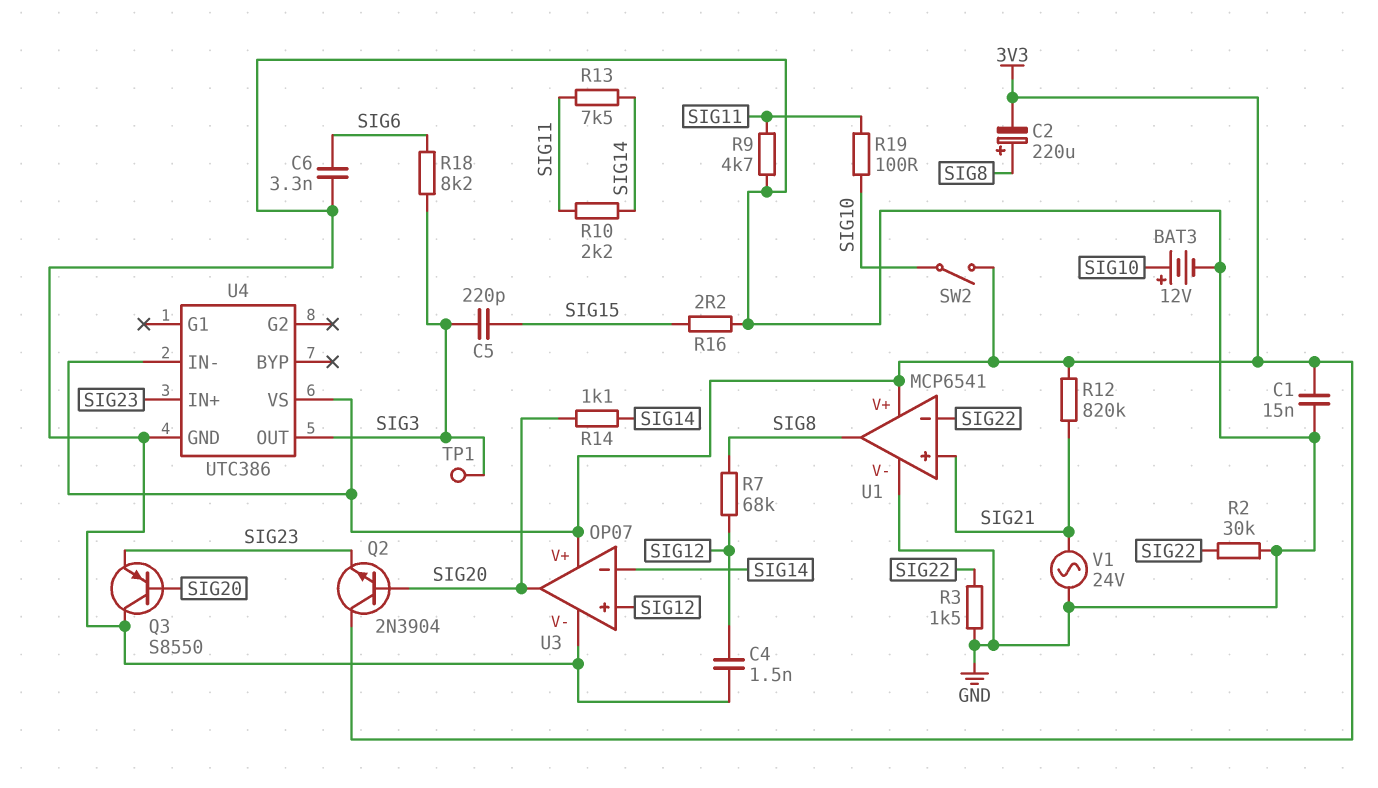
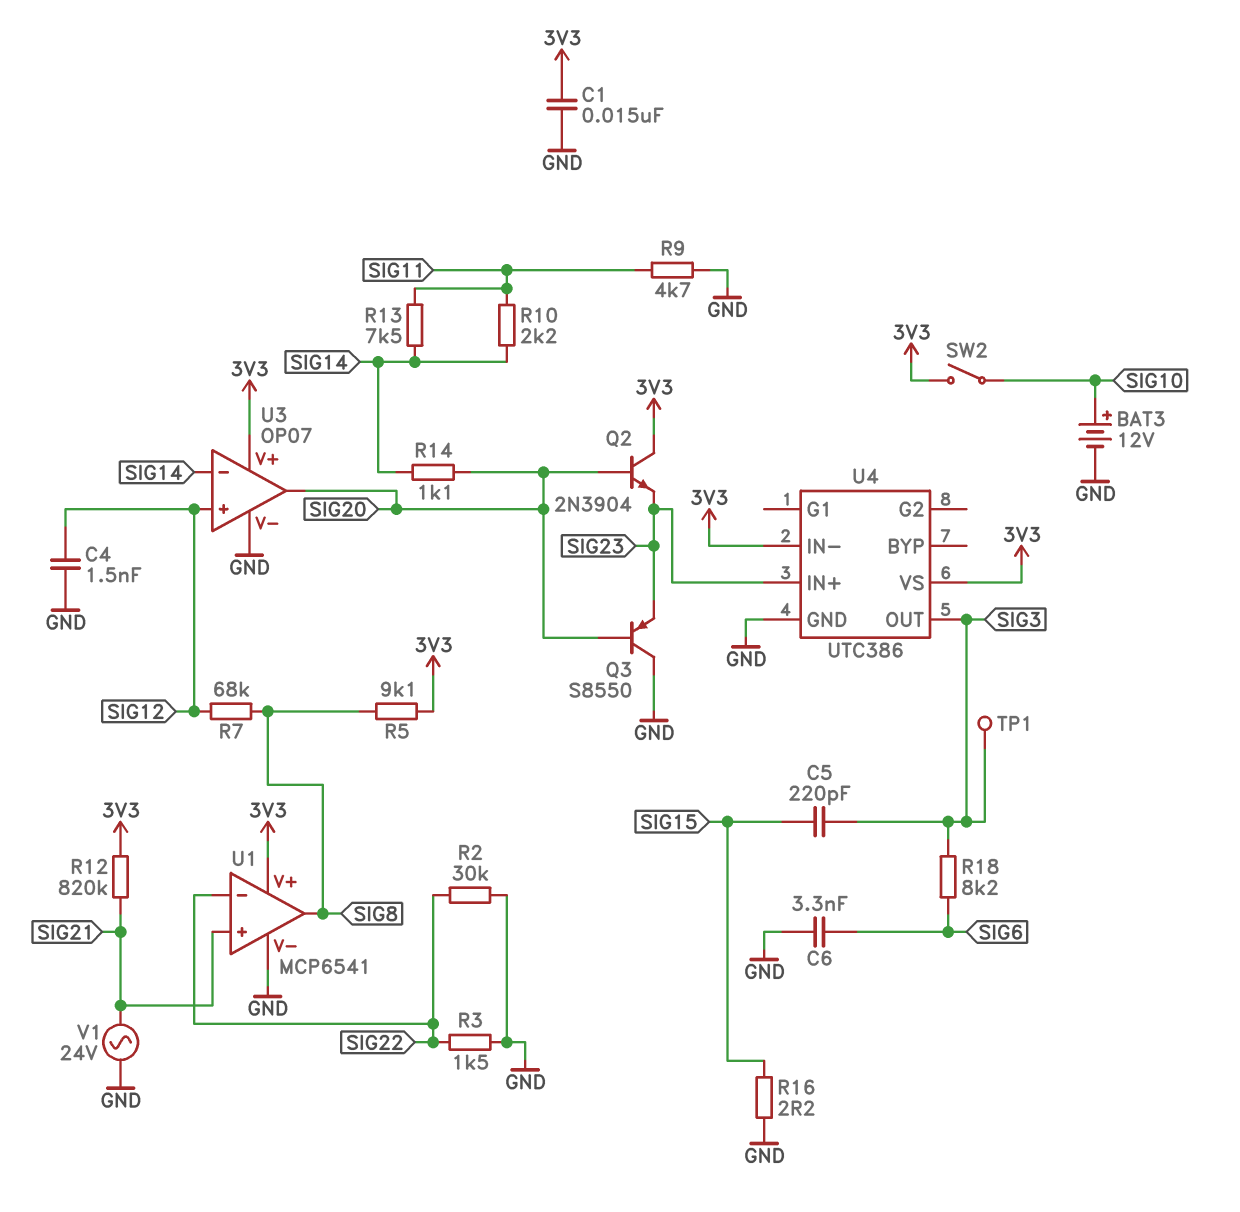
C2: 220uF (plus SIG8, minus 3V3) -> none
R5: none -> 9.1k (3V3, SIG8)
R19: 100 (SIG10, SIG11) -> none

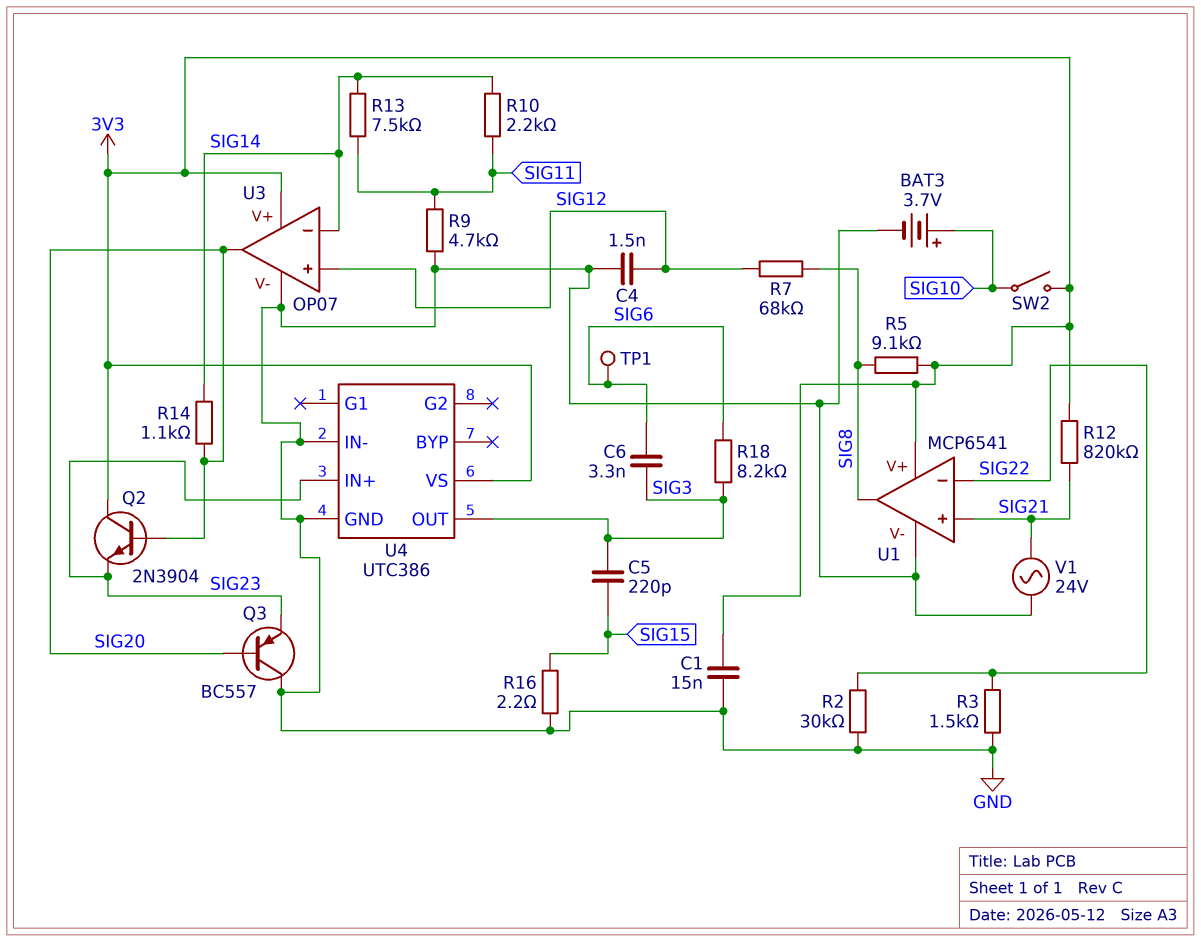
BAT3: 12V (plus SIG10, minus GND) -> 3.7V (plus SIG10, minus GND)
C6: 3.3nF (GND, SIG6) -> 3.3nF (SIG3, SIG6)
Q3: PNP S8550 (B SIG20, C GND, E SIG23) -> PNP BC557 (B SIG20, C GND, E SIG23)
TP1: test point (SIG3) -> test point (SIG6)
U4 pin IN-: 3V3 -> GND

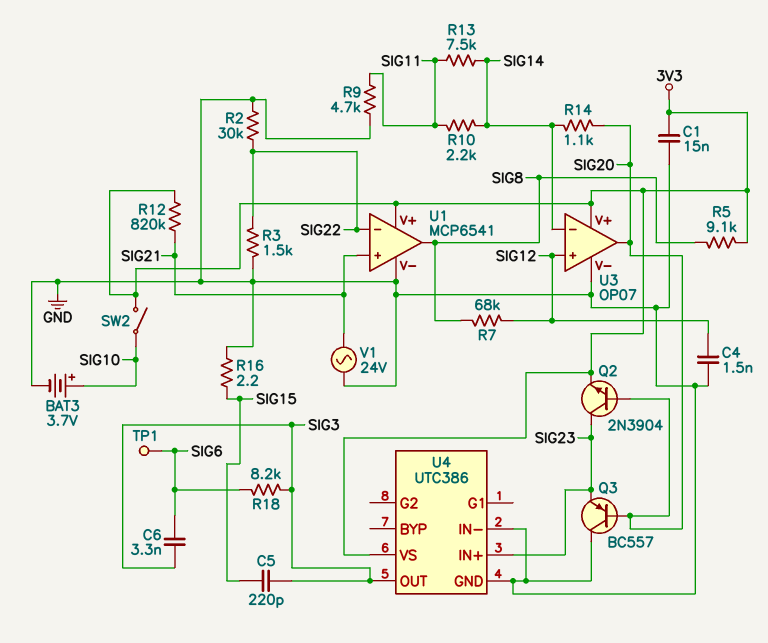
Q2: NPN 2N3904 (B SIG20, C 3V3, E SIG23) -> NPN 2N3904 (B SIG20, C SIG23, E 3V3)

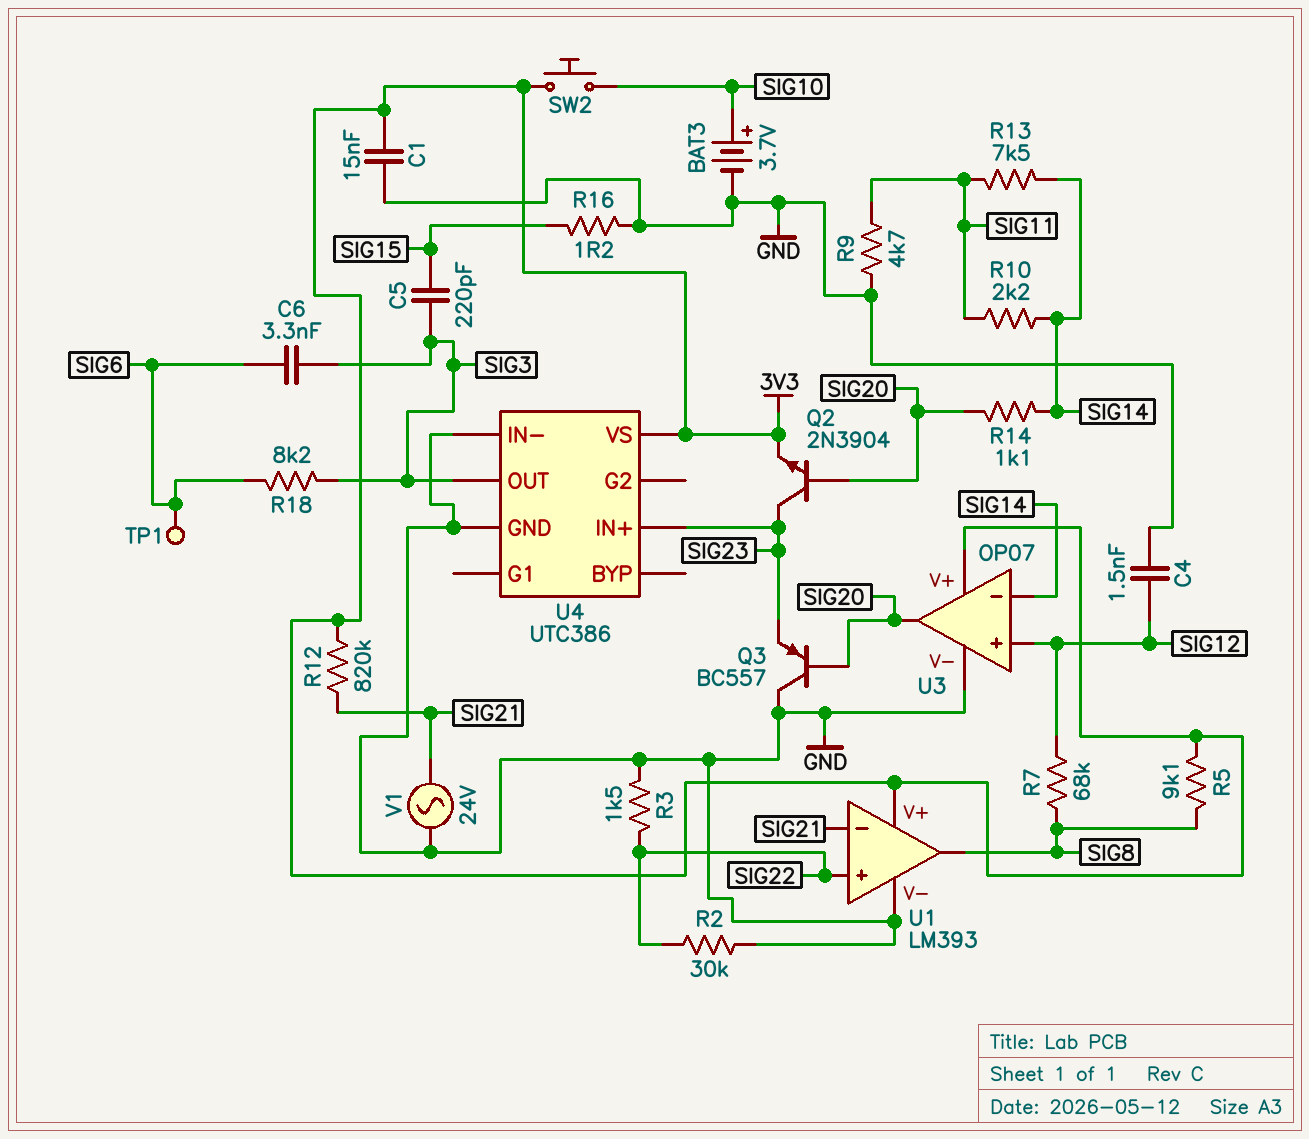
R16: 2.2 (GND, SIG15) -> 1.2 (GND, SIG15)
SW2: switch (3V3, SIG10) -> button (3V3, SIG10)
U1: MCP6541 -> LM393
U1 pin in+: SIG21 -> SIG22
U1 pin in-: SIG22 -> SIG21

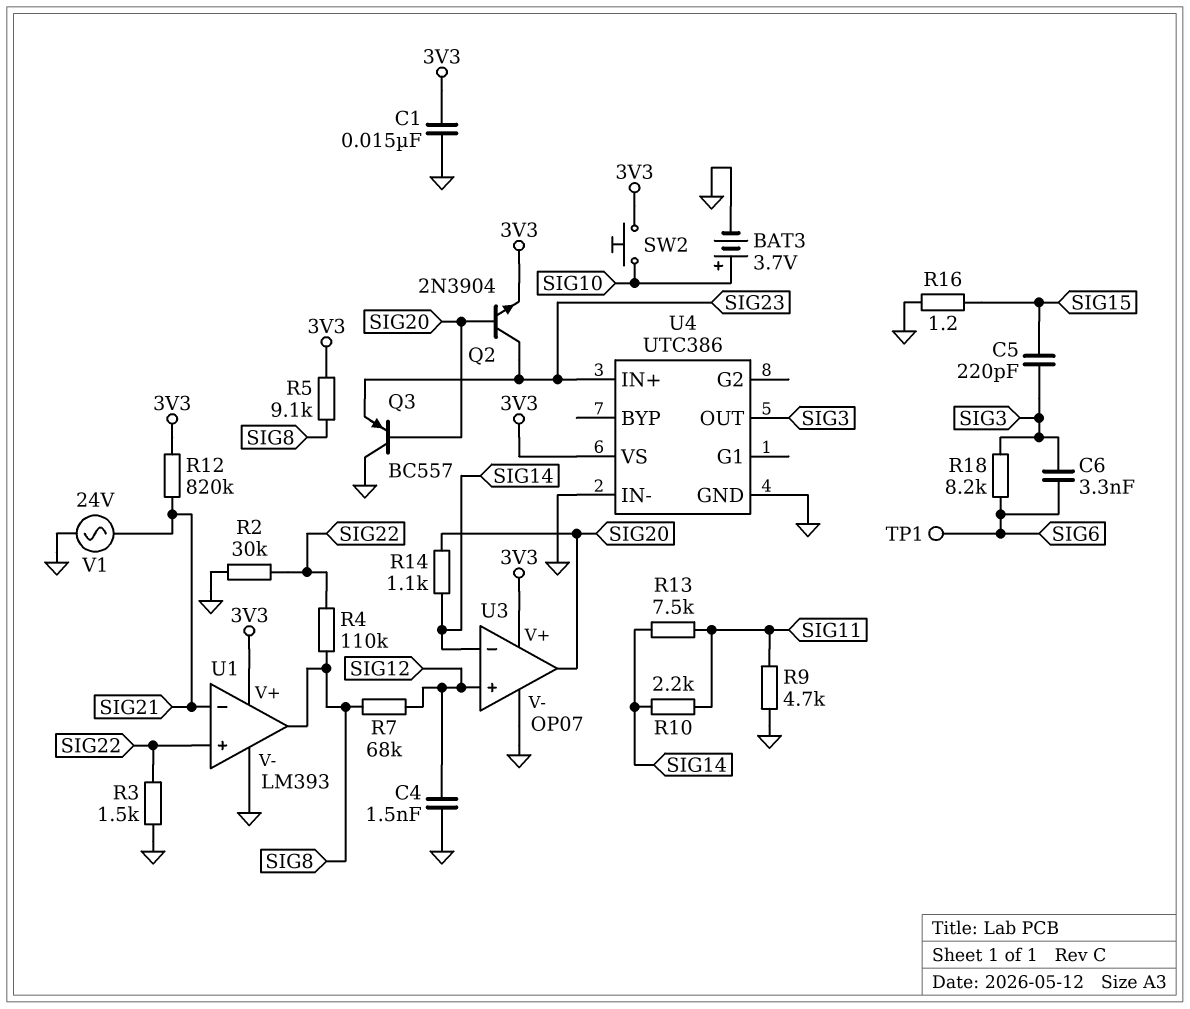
R4: none -> 110k (SIG8, SIG22)

